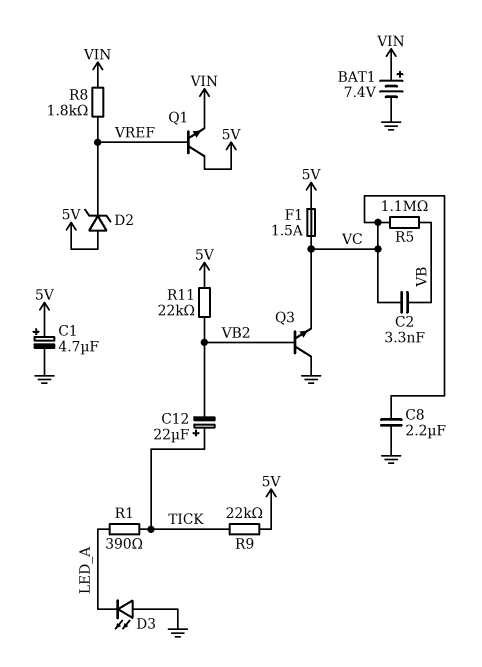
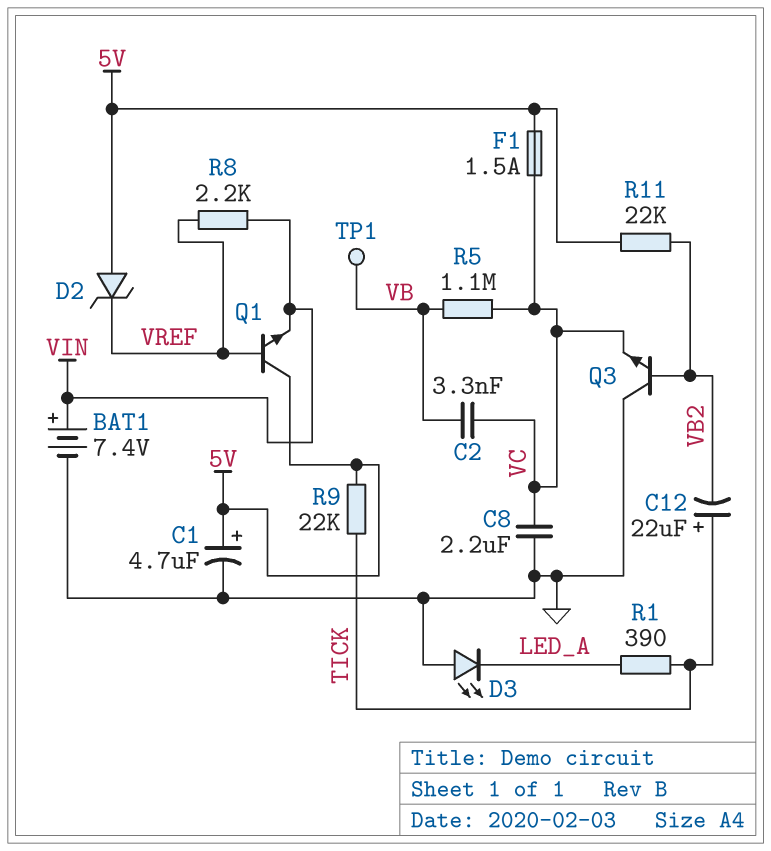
R8: 1.8k (VIN, VREF) -> 2.2k (VIN, VREF)
TP1: none -> test point (VB)

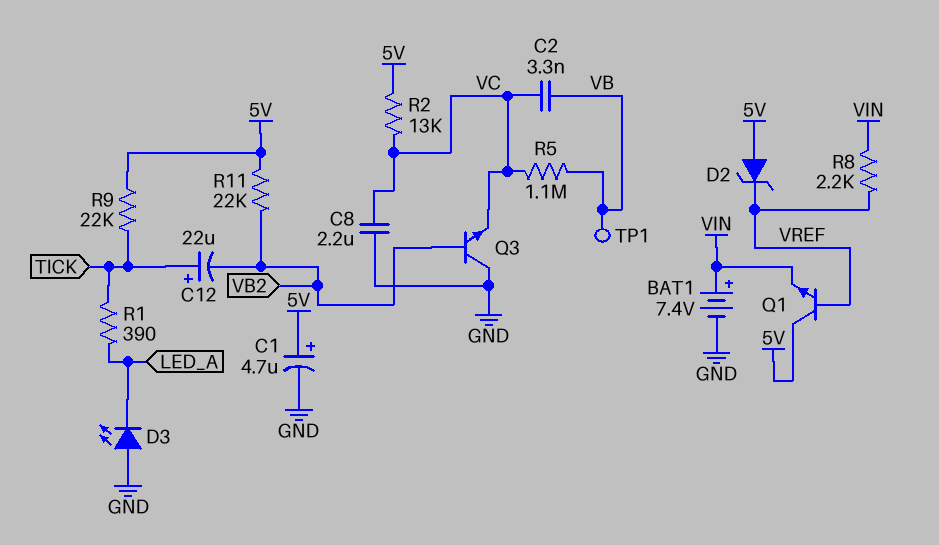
F1: 1.5A (5V, VC) -> none
R2: none -> 13k (5V, VC)

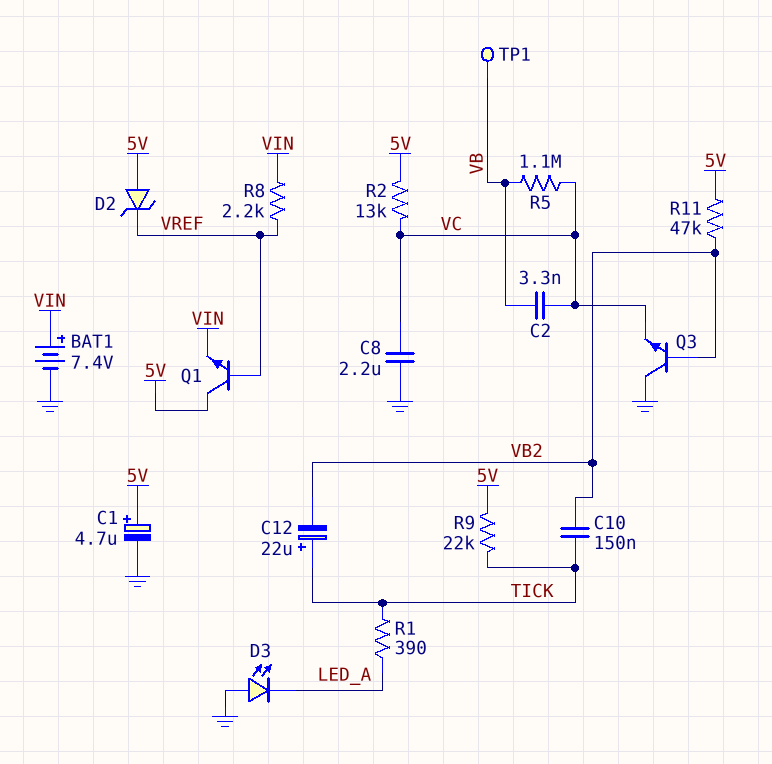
C10: none -> 150nF (TICK, VB2)
R11: 22k (5V, VB2) -> 47k (5V, VB2)

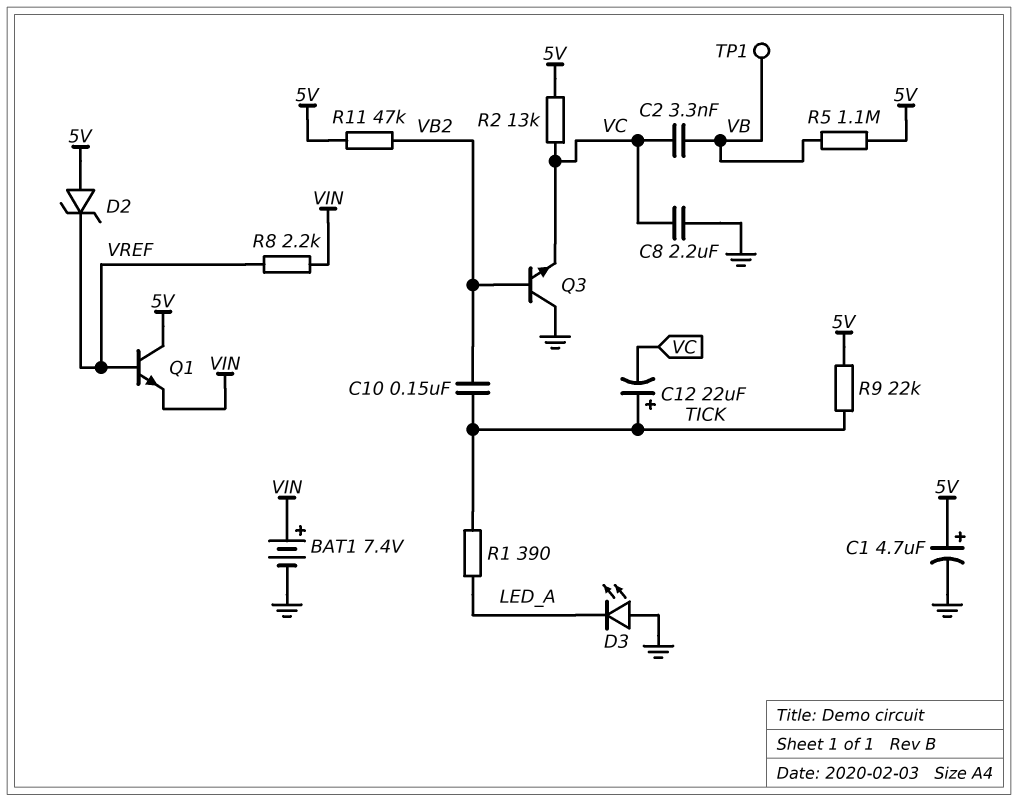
C12: 22uF (plus TICK, minus VB2) -> 22uF (plus TICK, minus VC)
R5: 1.1M (VB, VC) -> 1.1M (5V, VB)

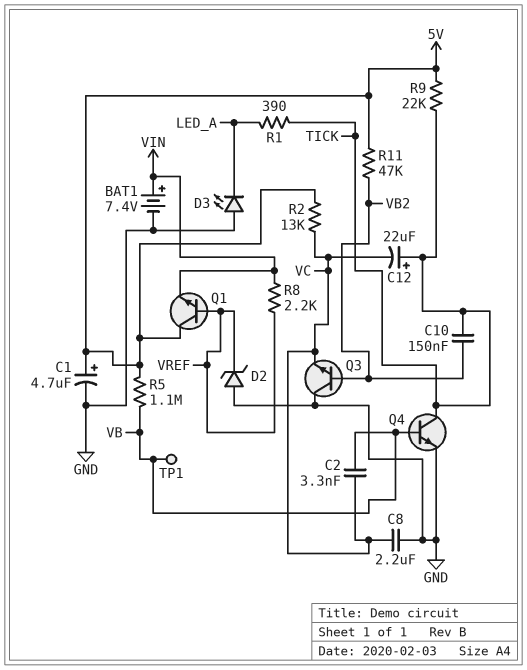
D2: zener (A 5V, K VREF) -> zener (A GND, K VREF)
Q4: none -> NPN (B VB, C TICK, E GND)

